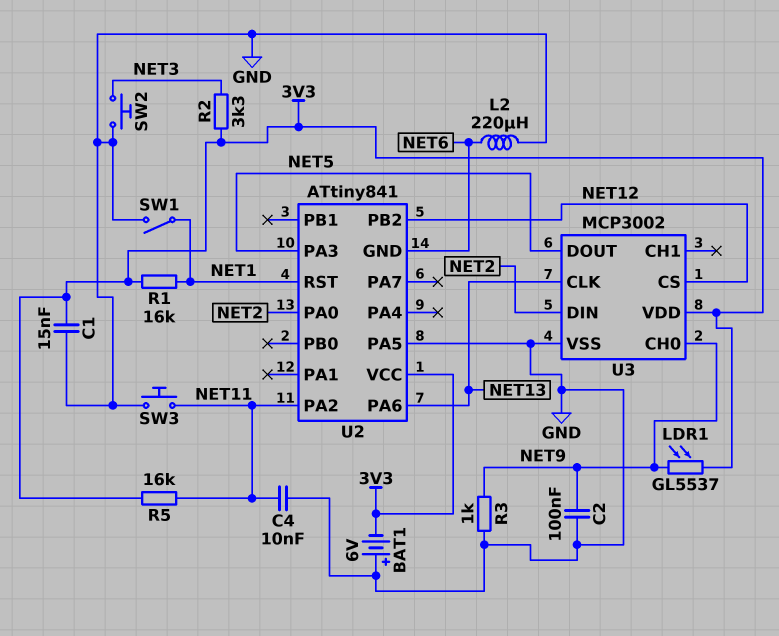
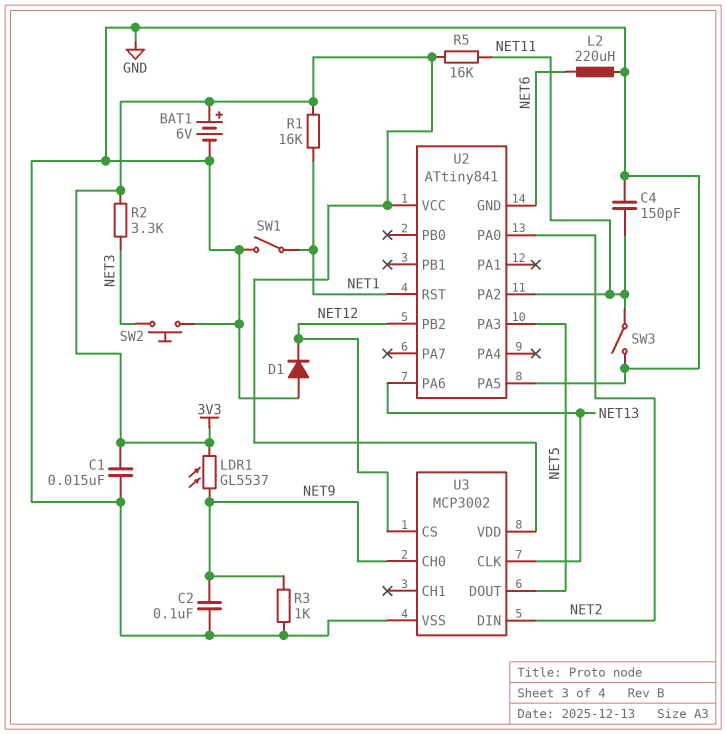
BAT1: 6V (plus GND, minus 3V3) -> 6V (plus 3V3, minus GND)
C4: 10nF (GND, NET11) -> 150pF (GND, NET11)
D1: none -> diode (A GND, K NET12)
SW3: button (GND, NET11) -> switch (GND, NET11)

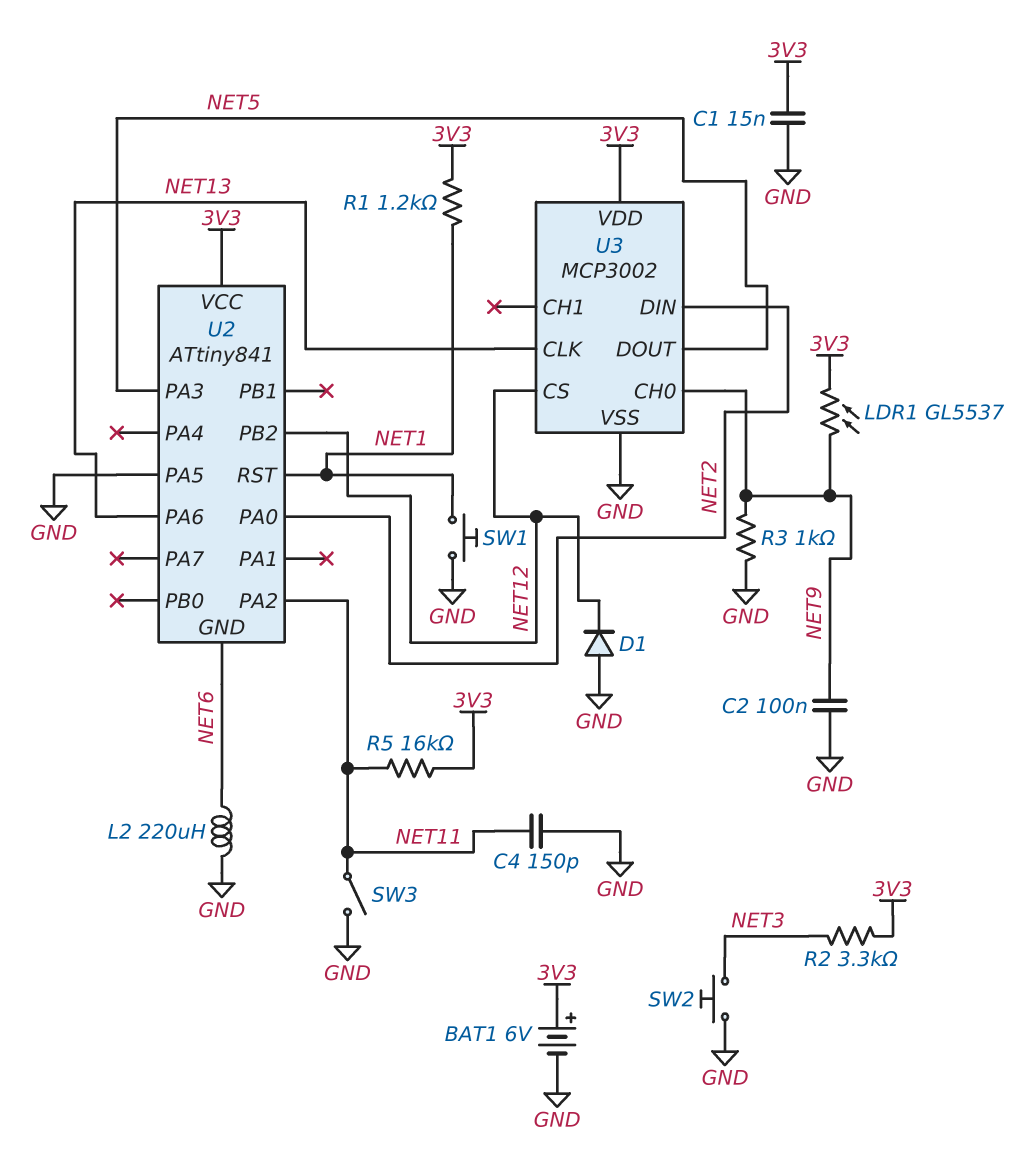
R1: 16k (3V3, NET1) -> 1.2k (3V3, NET1)
SW1: switch (GND, NET1) -> button (GND, NET1)

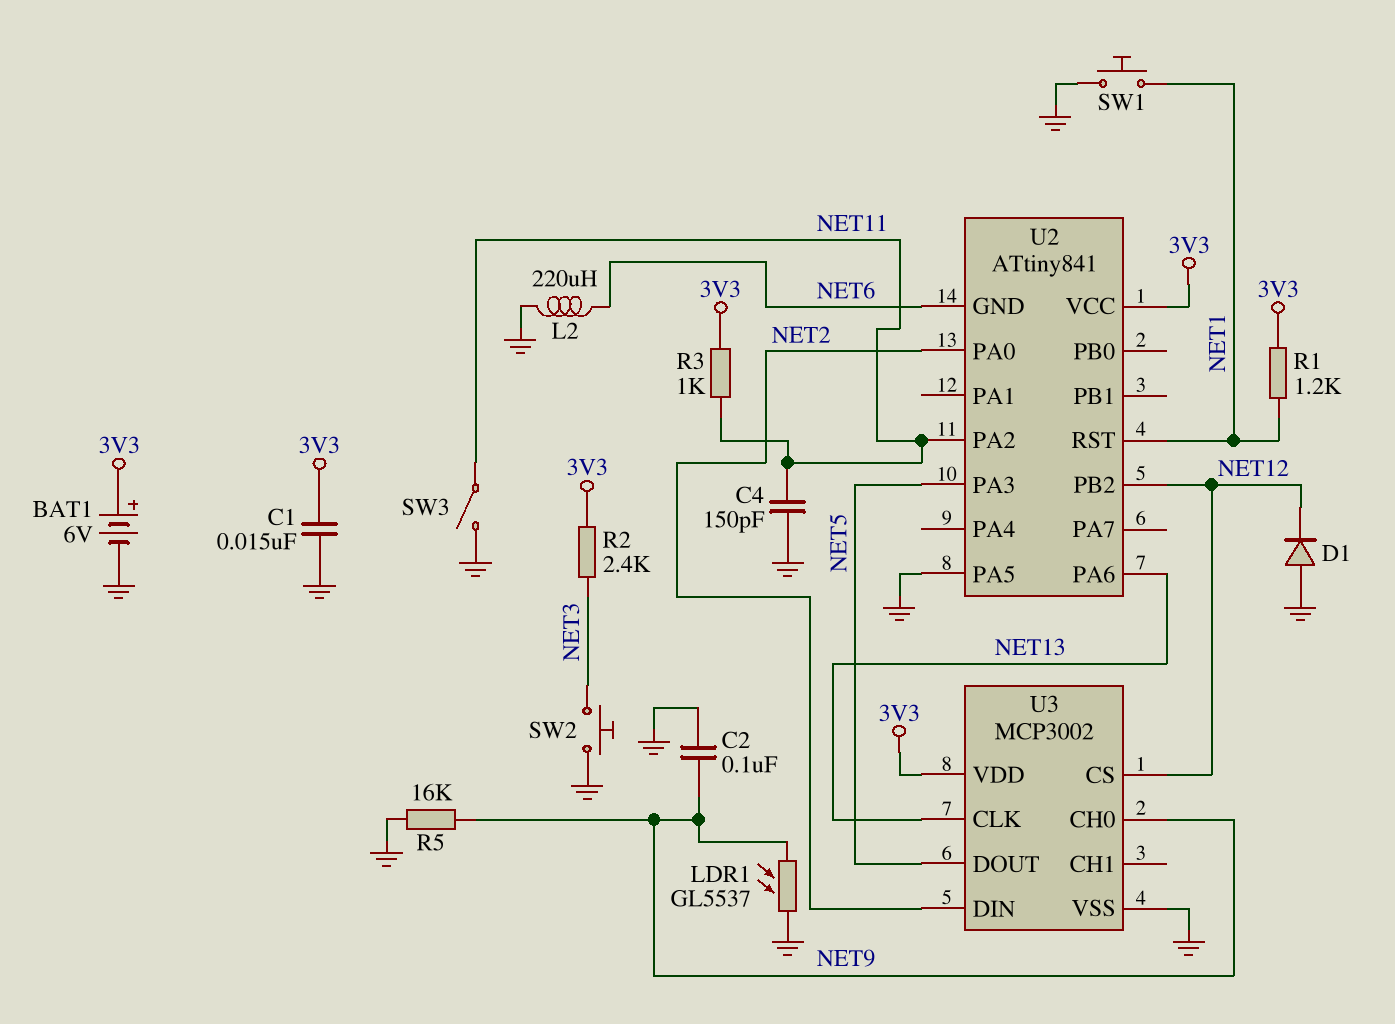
LDR1: GL5537 (3V3, NET9) -> GL5537 (GND, NET9)
R2: 3.3k (3V3, NET3) -> 2.4k (3V3, NET3)
R3: 1k (GND, NET9) -> 1k (3V3, NET11)
R5: 16k (3V3, NET11) -> 16k (GND, NET9)

